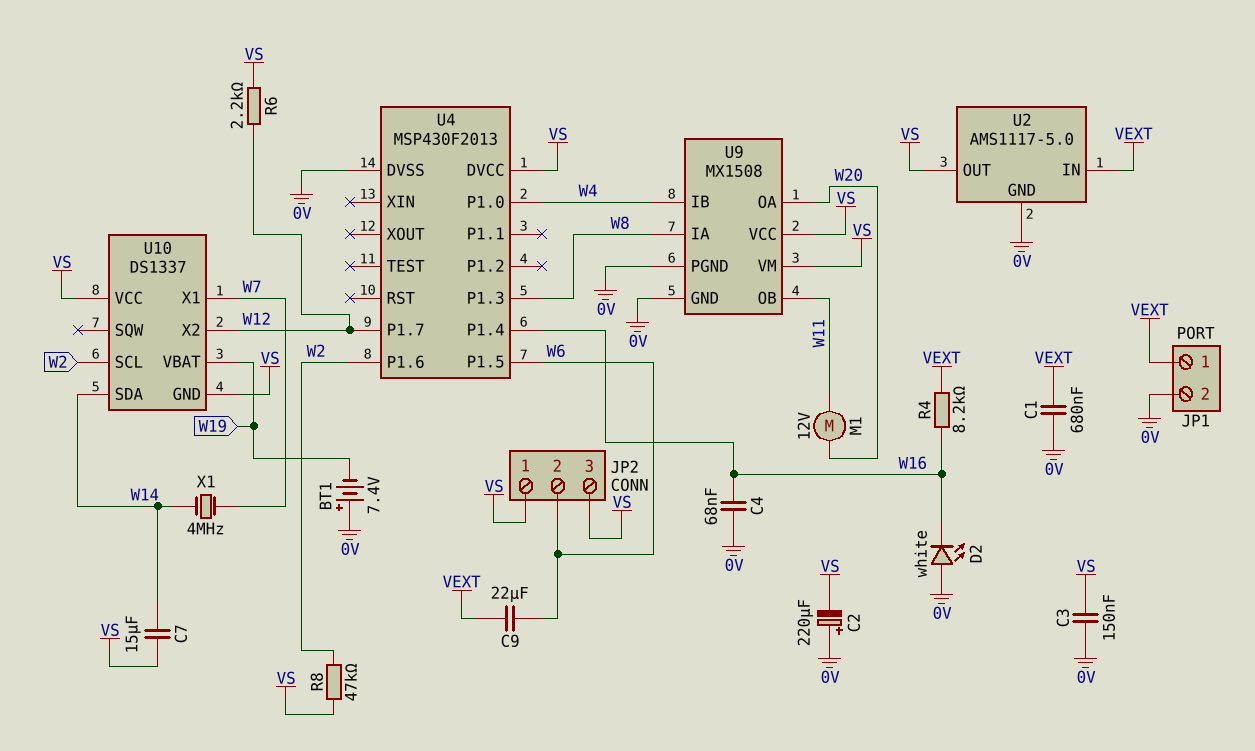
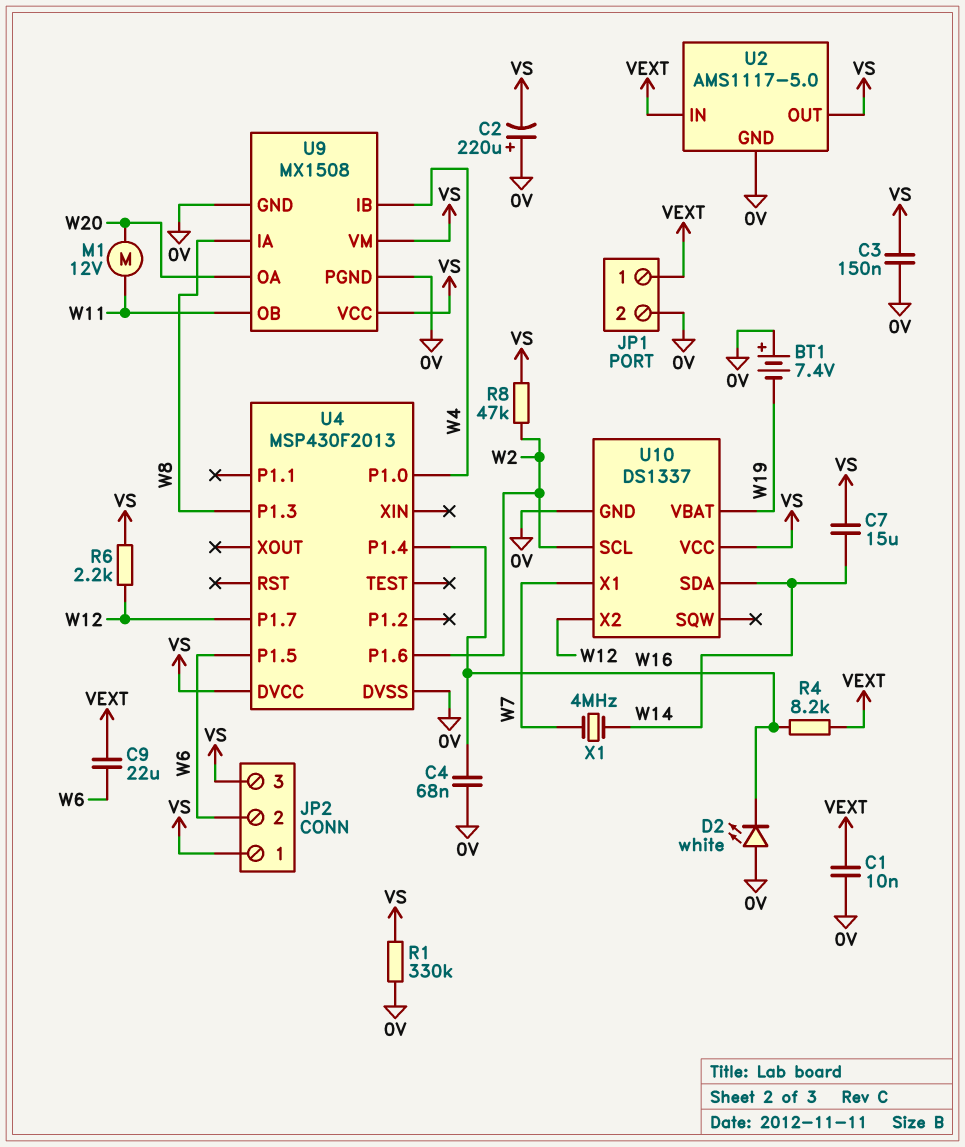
C1: 680nF (0V, VEXT) -> 10nF (0V, VEXT)
R1: none -> 330k (0V, VS)
U10 pin GND: VS -> 0V

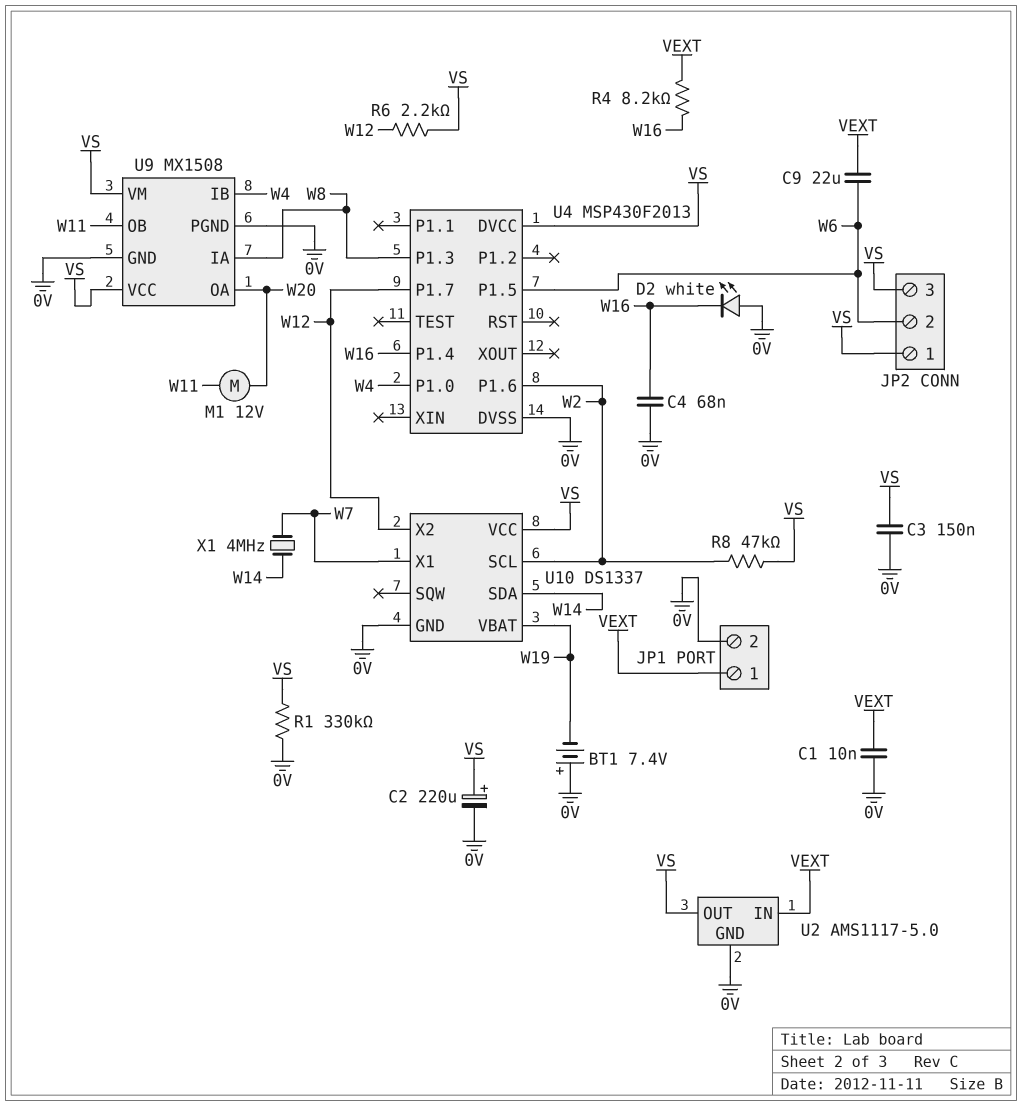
C2: 220uF (plus 0V, minus VS) -> 220uF (plus VS, minus 0V)
C7: 15uF (VS, W14) -> none

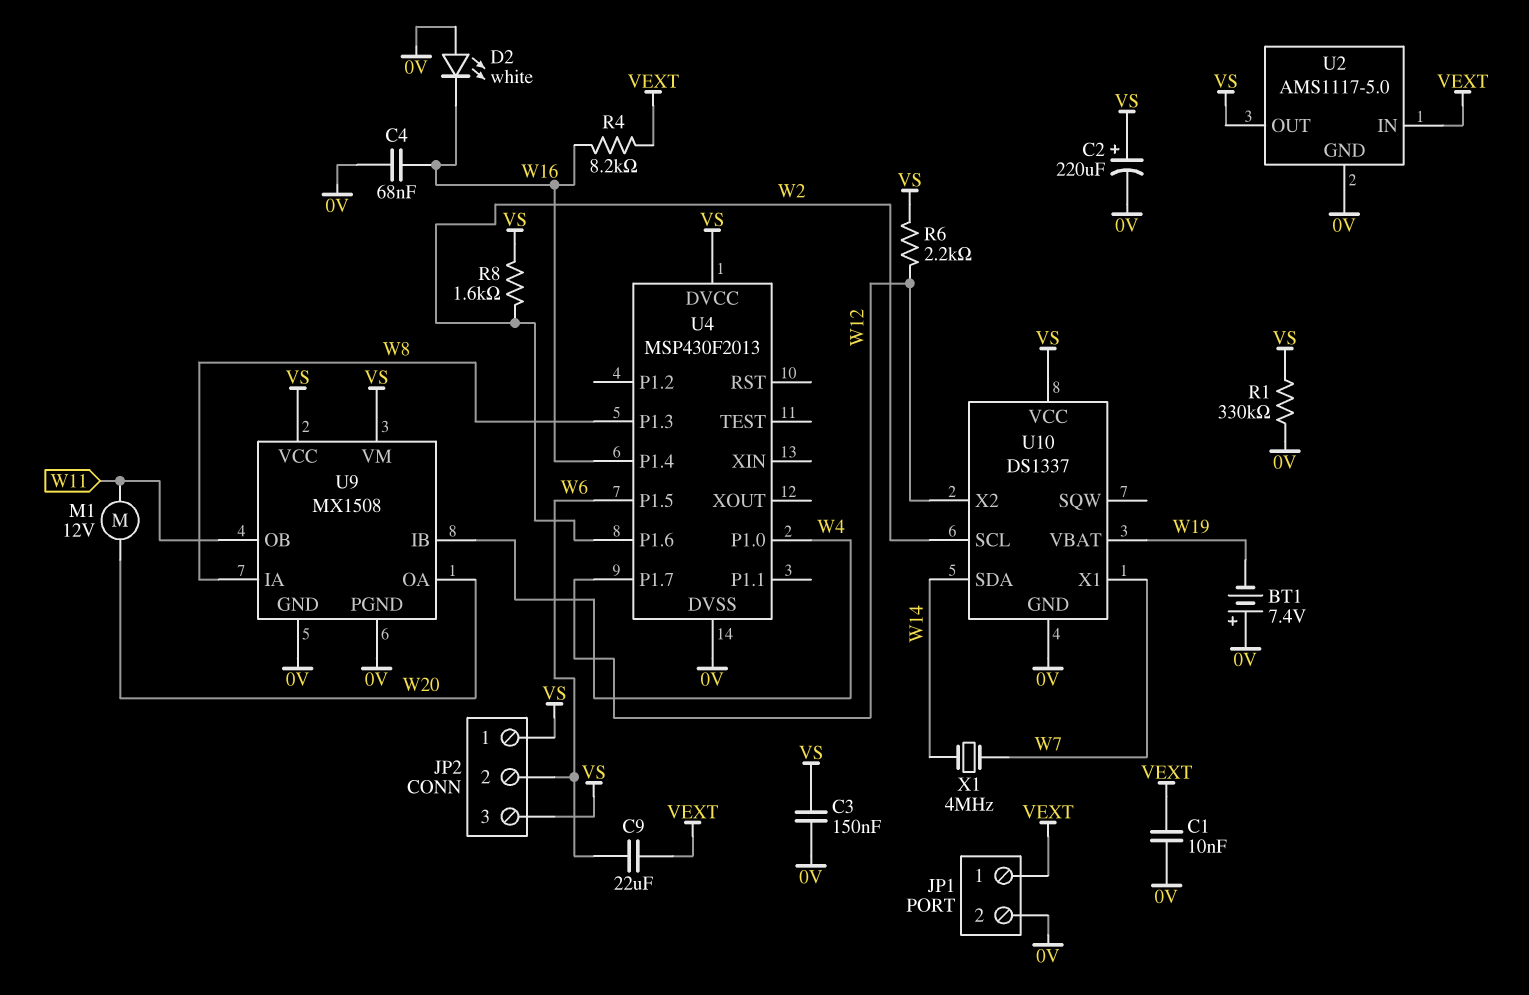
R8: 47k (VS, W2) -> 1.6k (VS, W2)

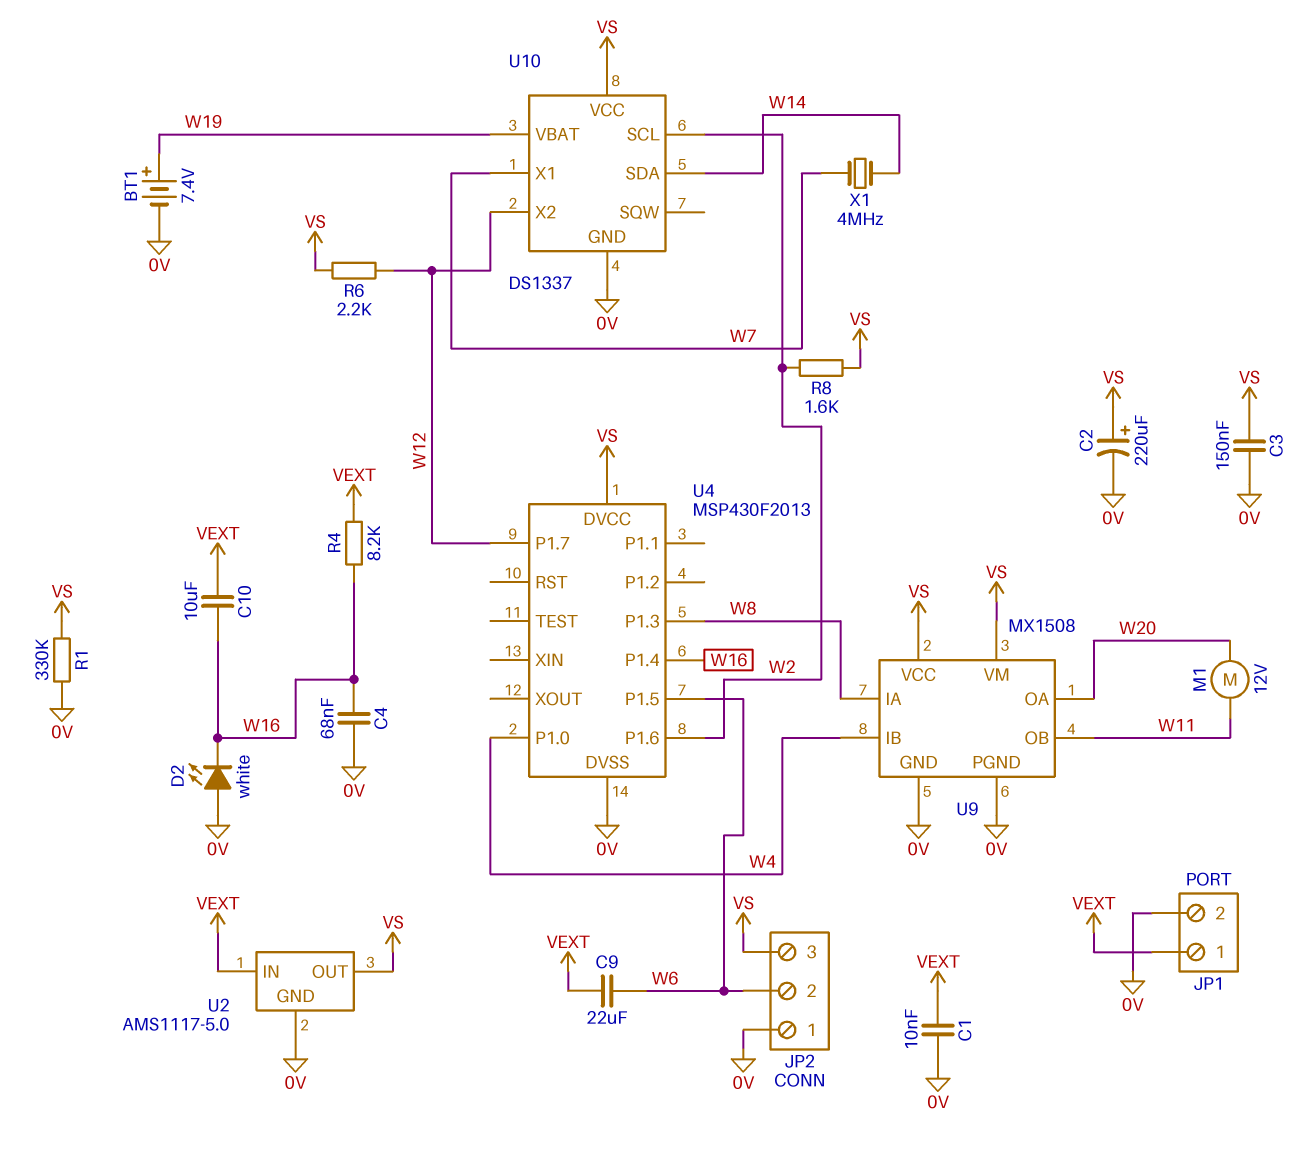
BT1: 7.4V (plus 0V, minus W19) -> 7.4V (plus W19, minus 0V)
C10: none -> 10uF (VEXT, W16)
JP2 pin 1: VS -> 0V

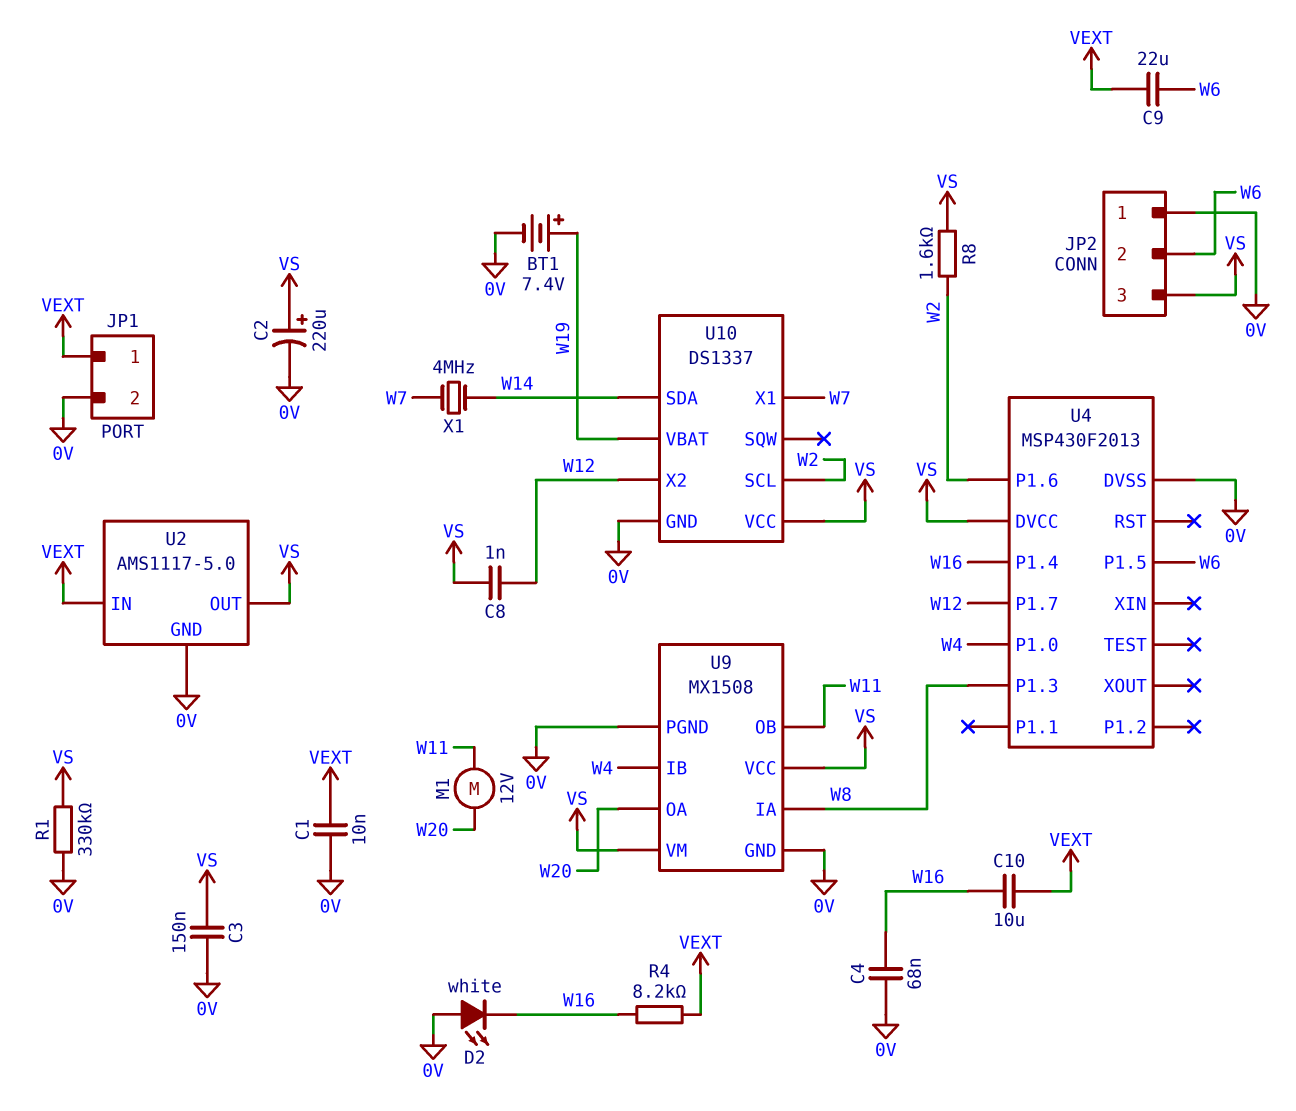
C8: none -> 1nF (VS, W12)
R6: 2.2k (VS, W12) -> none

